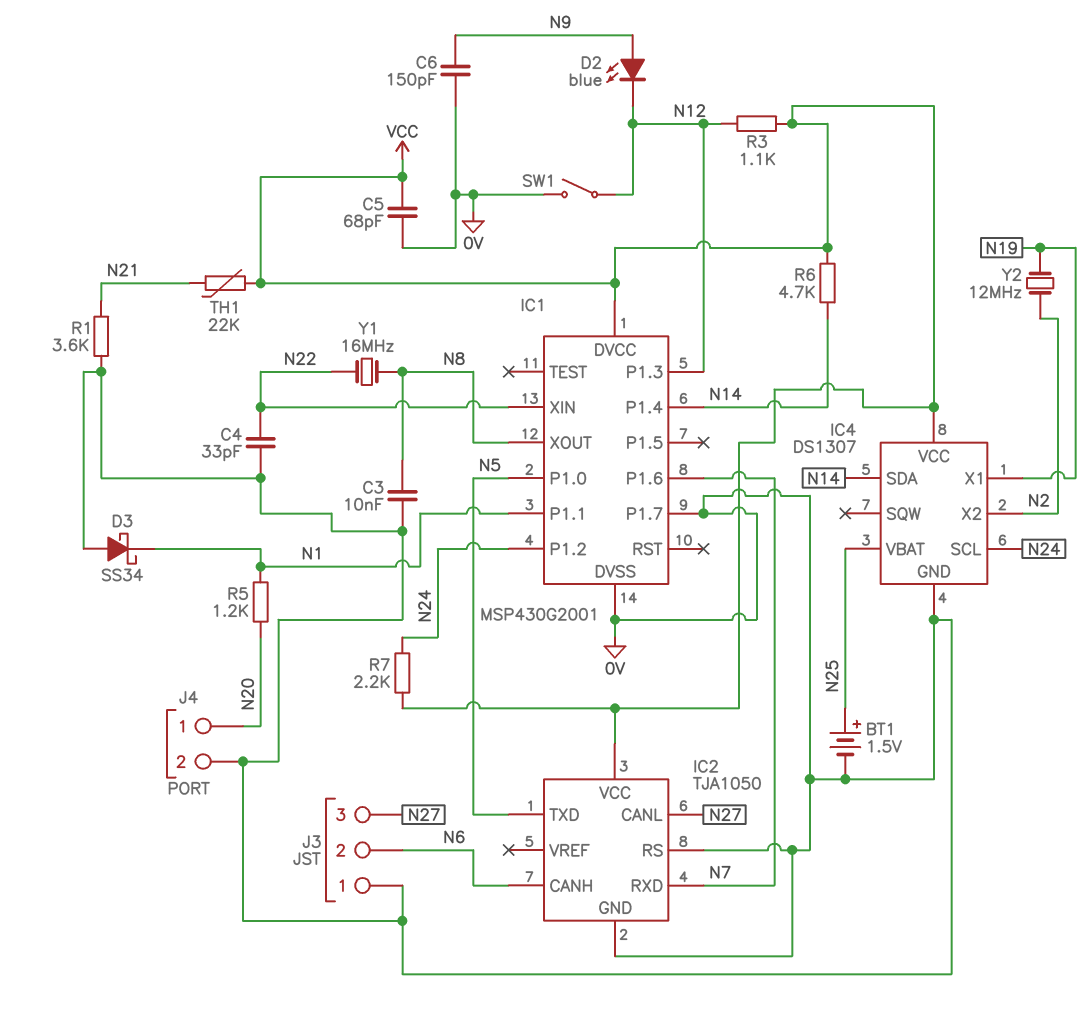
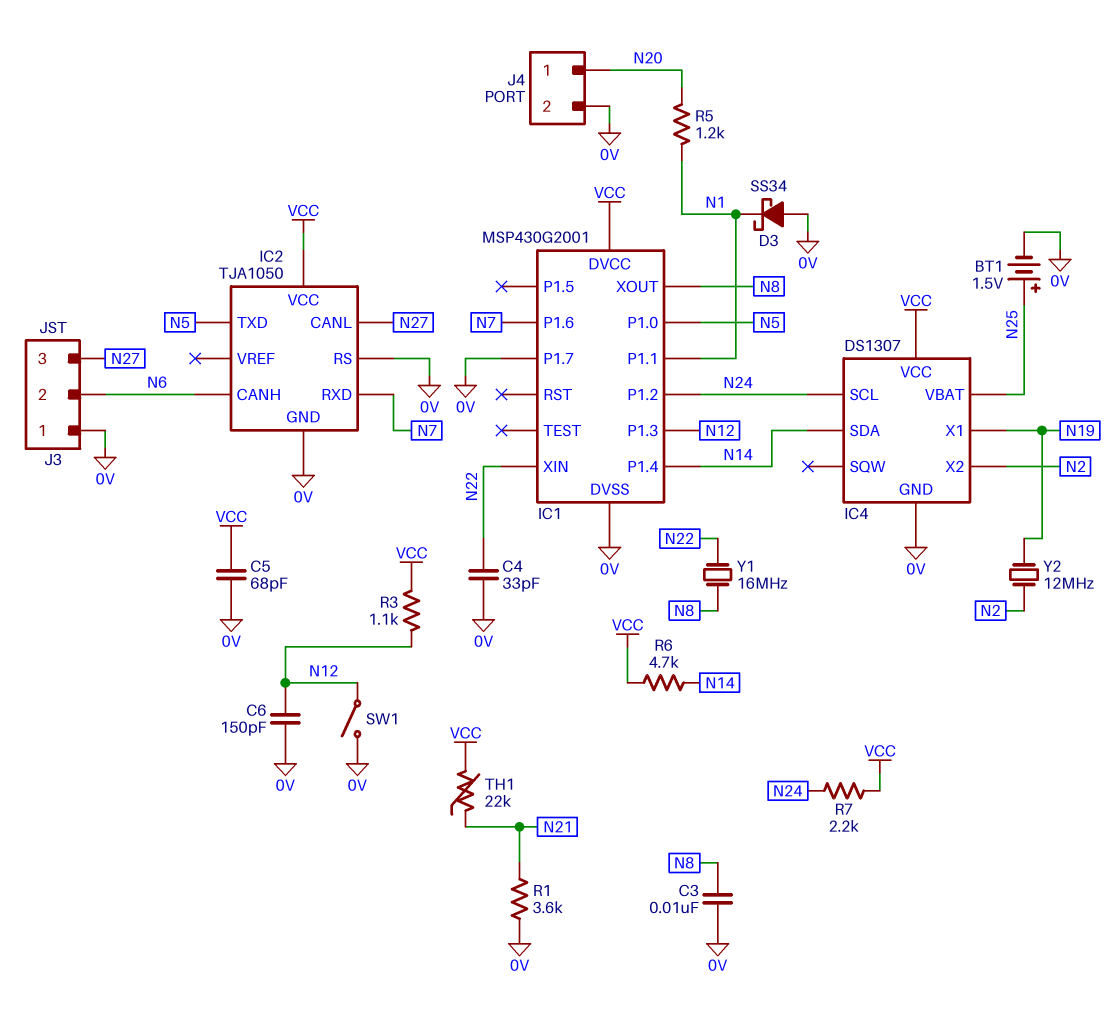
C6: 150pF (0V, N9) -> 150pF (0V, N12)
D2: LED blue (A N9, K N12) -> none

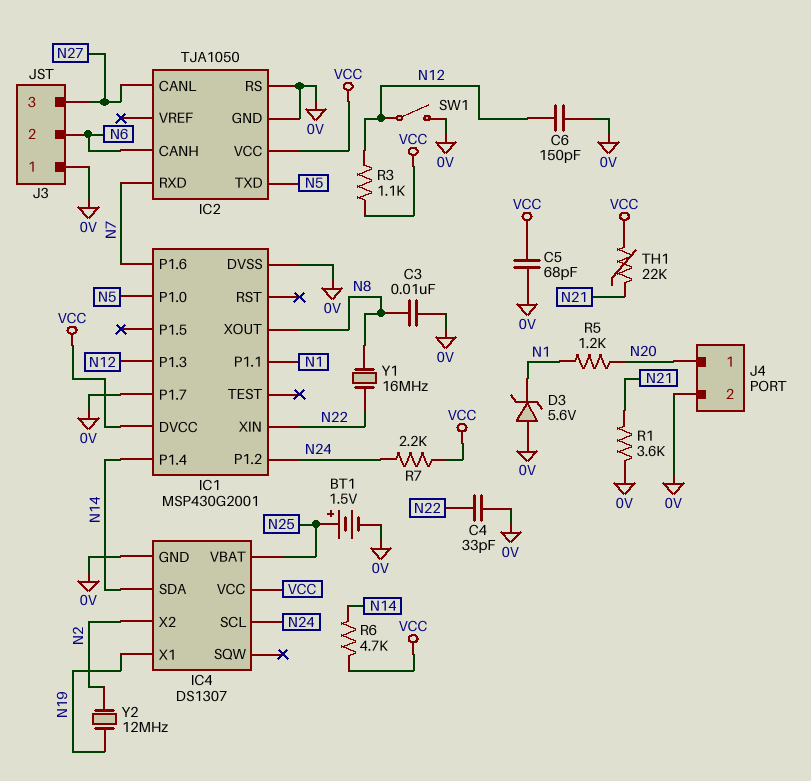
D3: schottky SS34 (A 0V, K N1) -> zener 5.6V (A 0V, K N1)

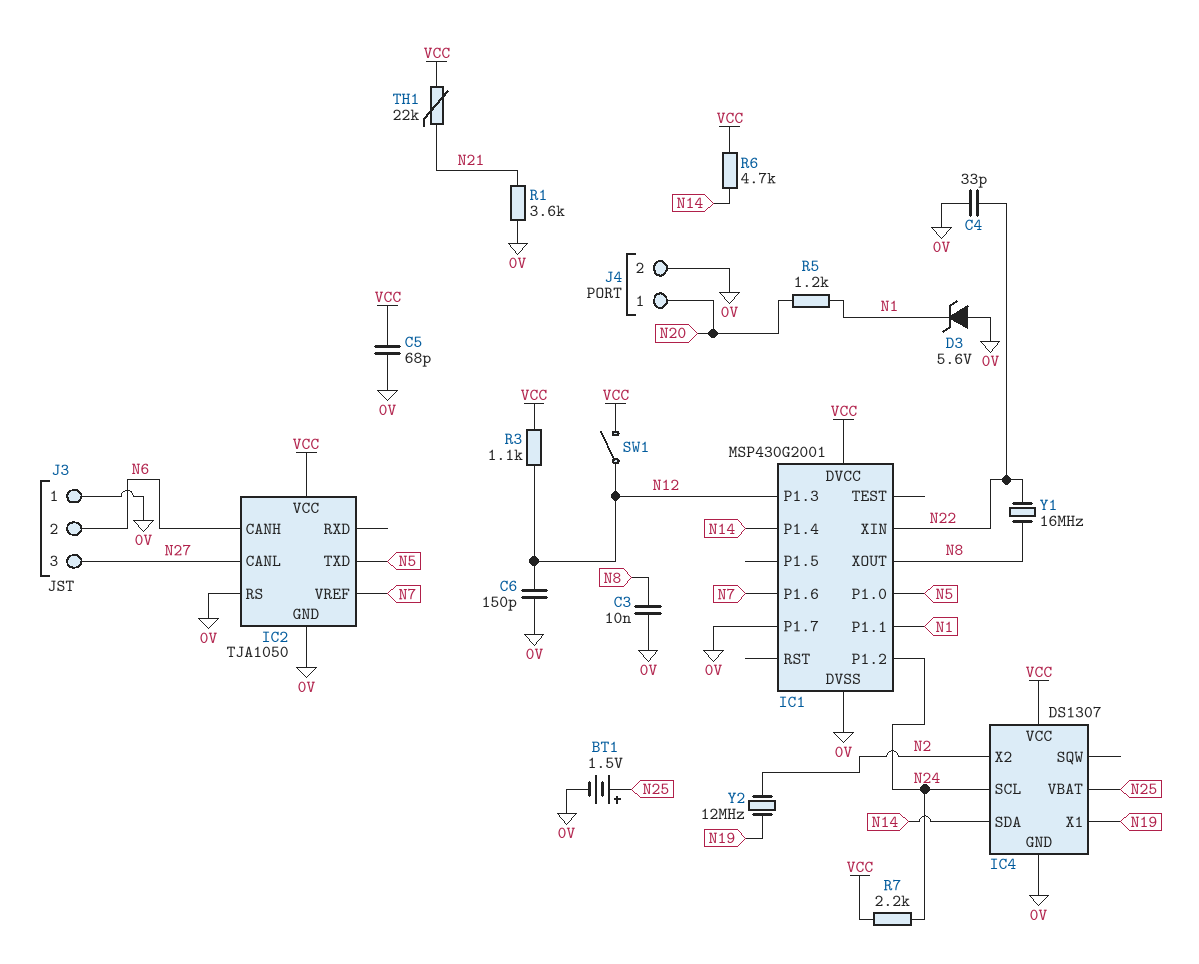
IC2 pin RXD: N7 -> none
IC2 pin VREF: none -> N7
SW1: switch (0V, N12) -> switch (N12, VCC)

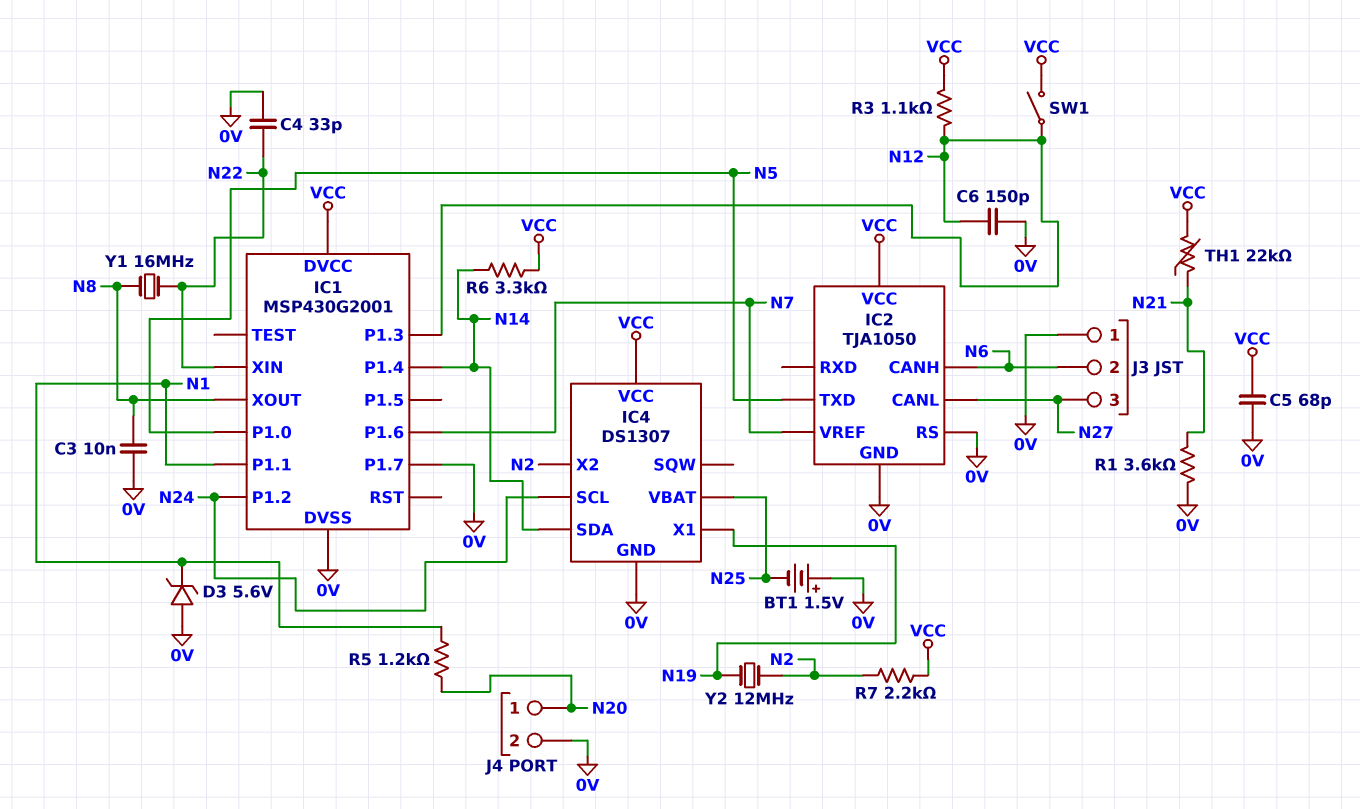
BT1: 1.5V (plus N25, minus 0V) -> 1.5V (plus 0V, minus N25)
R6: 4.7k (N14, VCC) -> 3.3k (N14, VCC)
R7: 2.2k (N24, VCC) -> 2.2k (N2, VCC)

